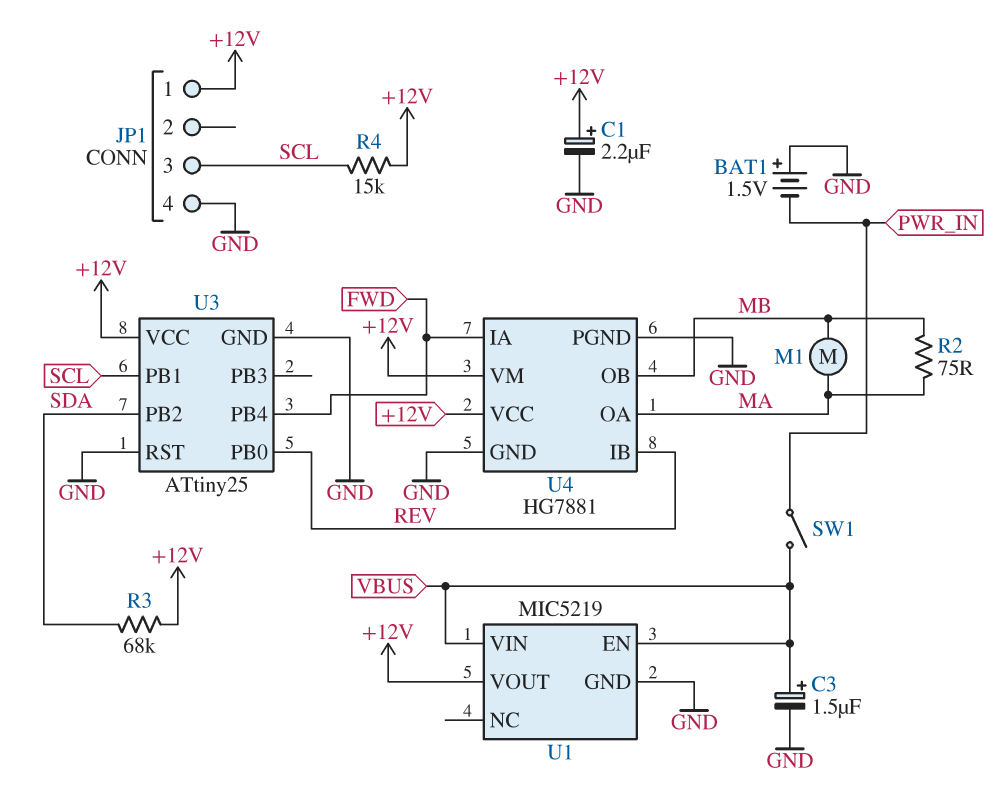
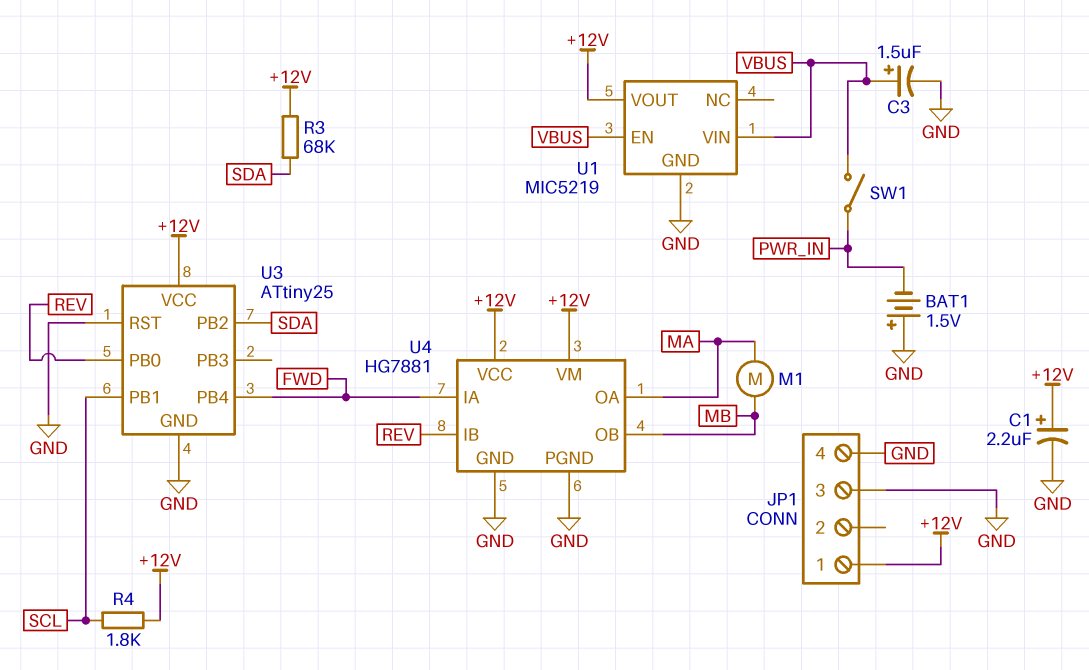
JP1 pin 3: SCL -> GND
R2: 75 (MA, MB) -> none
R4: 15k (+12V, SCL) -> 1.8k (+12V, SCL)

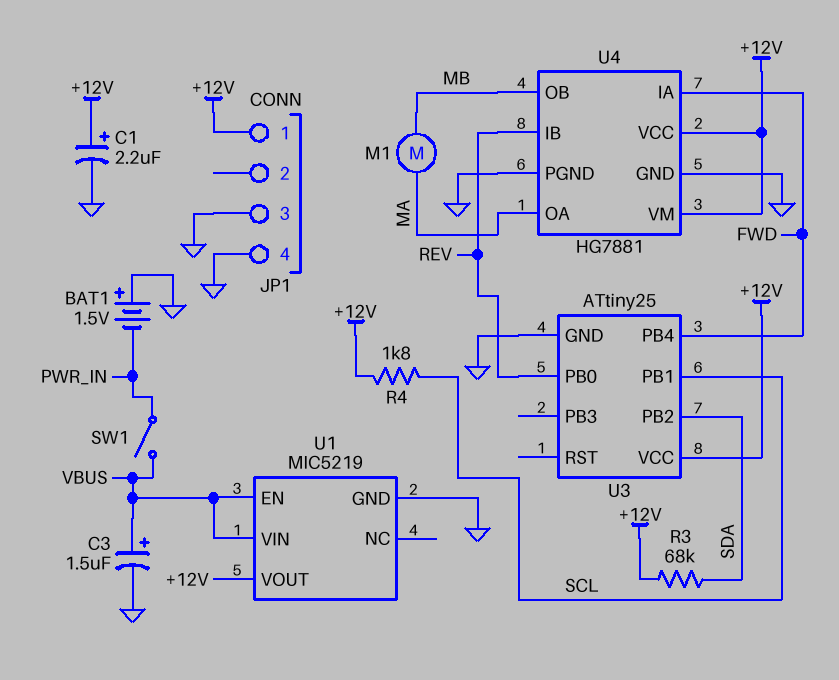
U3 pin RST: GND -> none

